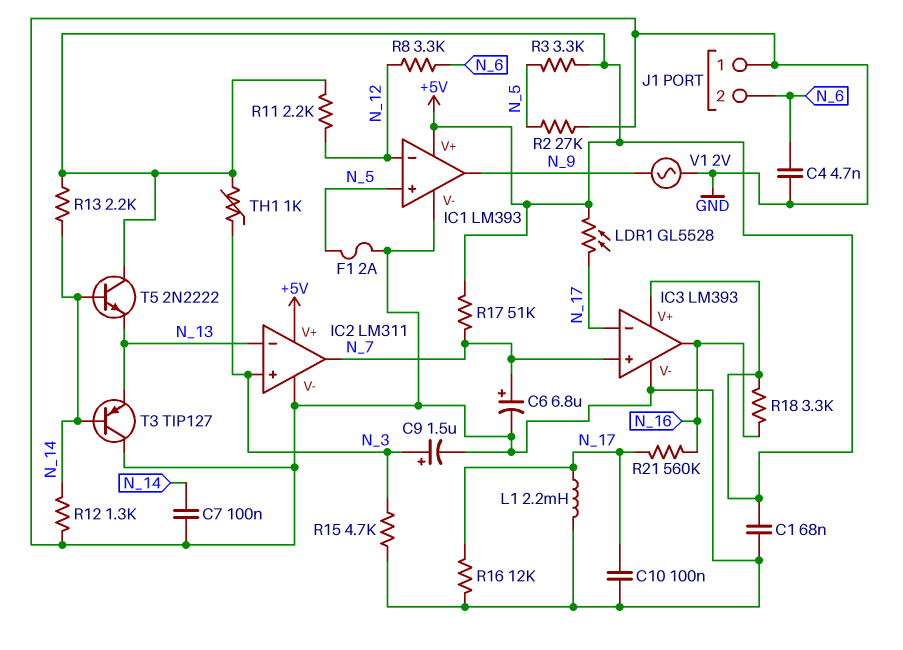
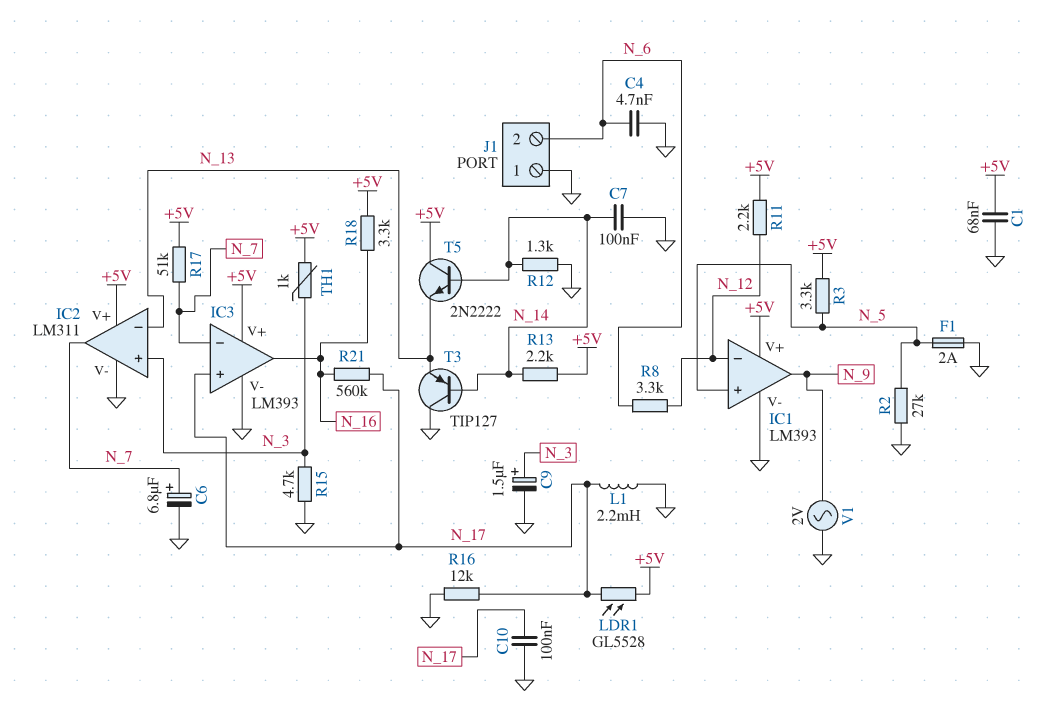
IC3 pin in+: N_7 -> N_17
IC3 pin in-: N_17 -> N_7

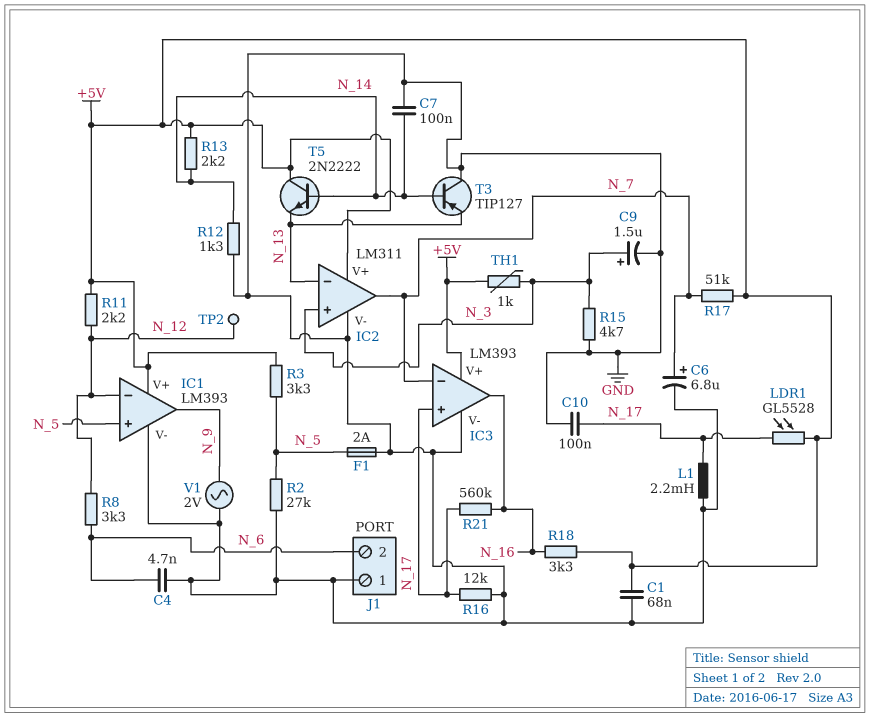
TP2: none -> test point (N_12)

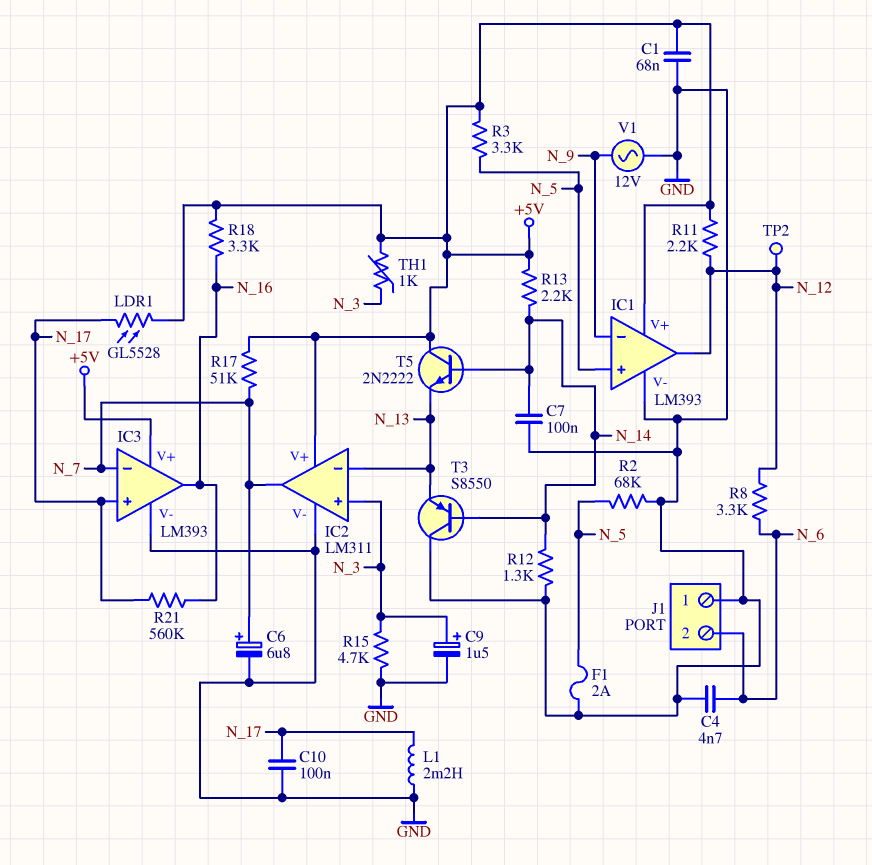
IC1 pin in-: N_12 -> N_9
IC1 pin out: N_9 -> N_12
R2: 27k (GND, N_5) -> 68k (GND, N_5)
R16: 12k (GND, N_17) -> none
T3: PNP TIP127 (B N_14, C GND, E N_13) -> PNP S8550 (B N_14, C GND, E N_13)
V1: AC 2V (GND, N_9) -> AC 12V (GND, N_9)

